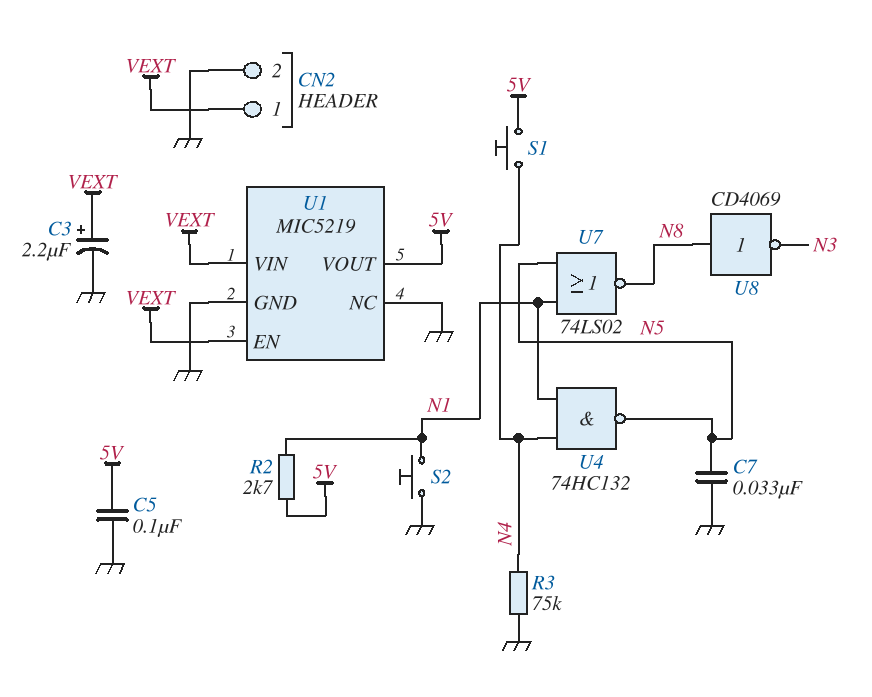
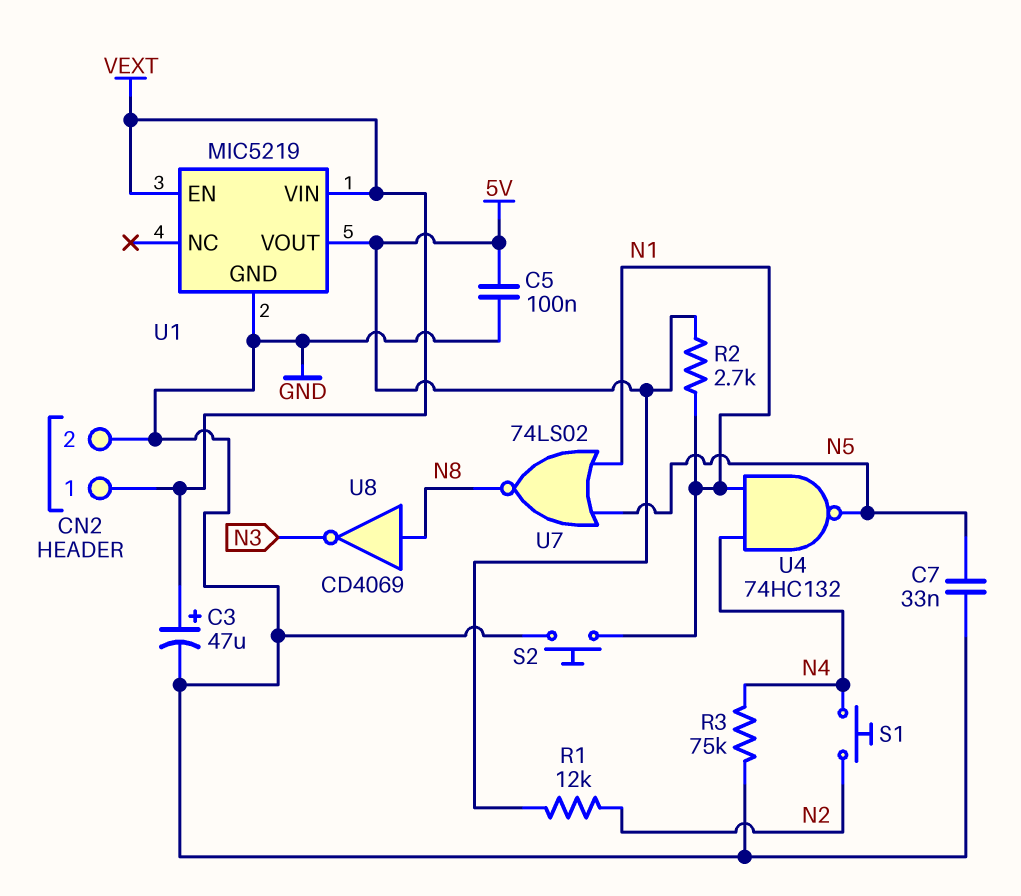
C3: 2.2uF (plus VEXT, minus GND) -> 47uF (plus VEXT, minus GND)
R1: none -> 12k (5V, N2)
S1: button (5V, N4) -> button (N2, N4)
U1 pin NC: GND -> none

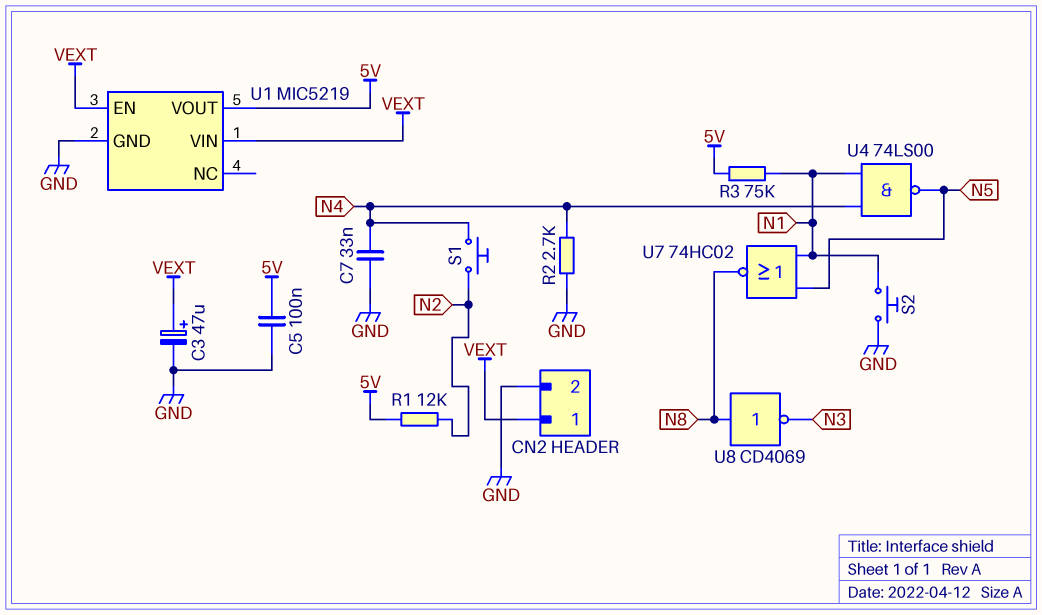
C7: 33nF (GND, N5) -> 33nF (GND, N4)
R2: 2.7k (5V, N1) -> 2.7k (GND, N4)
R3: 75k (GND, N4) -> 75k (5V, N1)
U4: NAND 74HC132 (in N1, in N4, out N5) -> NAND 74LS00 (in N1, in N4, out N5)
U7: NOR 74LS02 (in N1, in N5, out N8) -> NOR 74HC02 (in N1, in N5, out N8)

